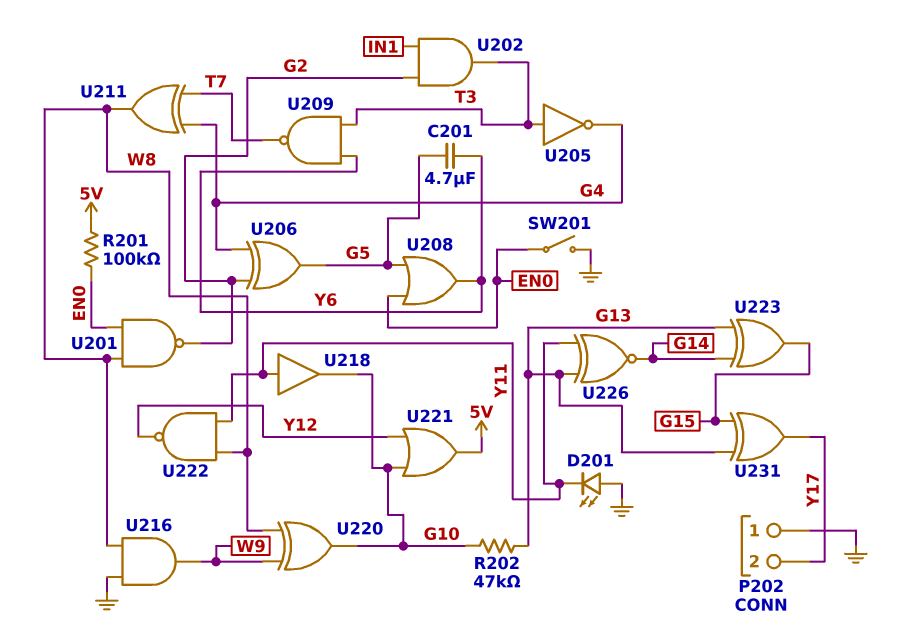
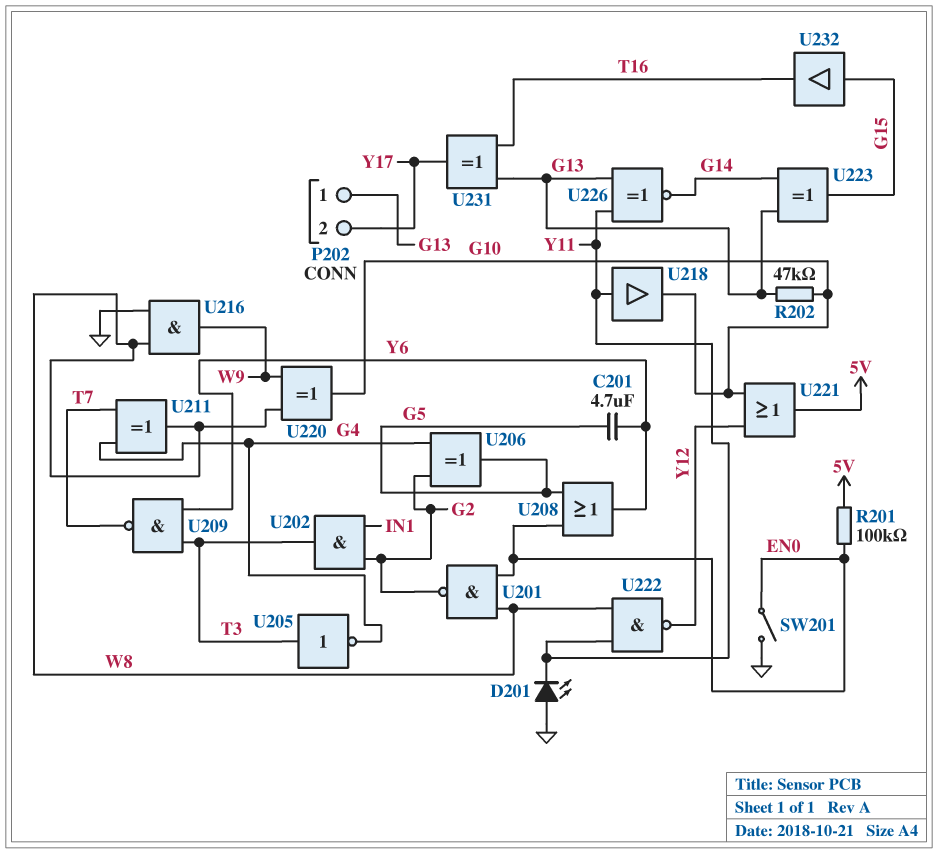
P202 pin 1: GND -> G13
U231: XOR (in G13, in G15, out Y17) -> XOR (in G13, in T16, out Y17)
U232: none -> buffer (in G15, out T16)

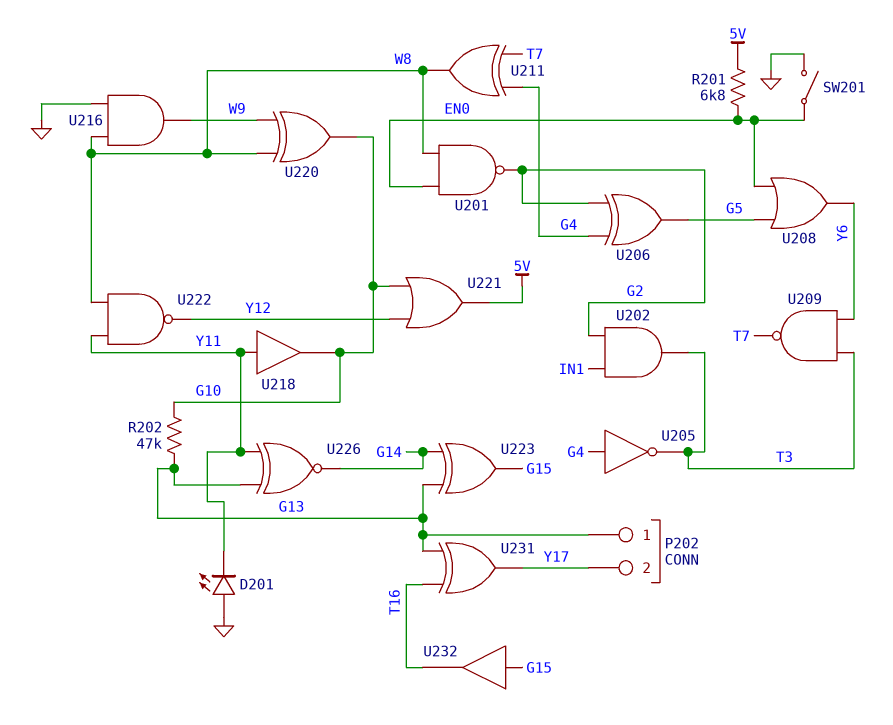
C201: 4.7uF (G5, Y6) -> none
R201: 100k (5V, EN0) -> 6.8k (5V, EN0)
U205: NOT (in T3, out G4) -> NOT (in G4, out T3)

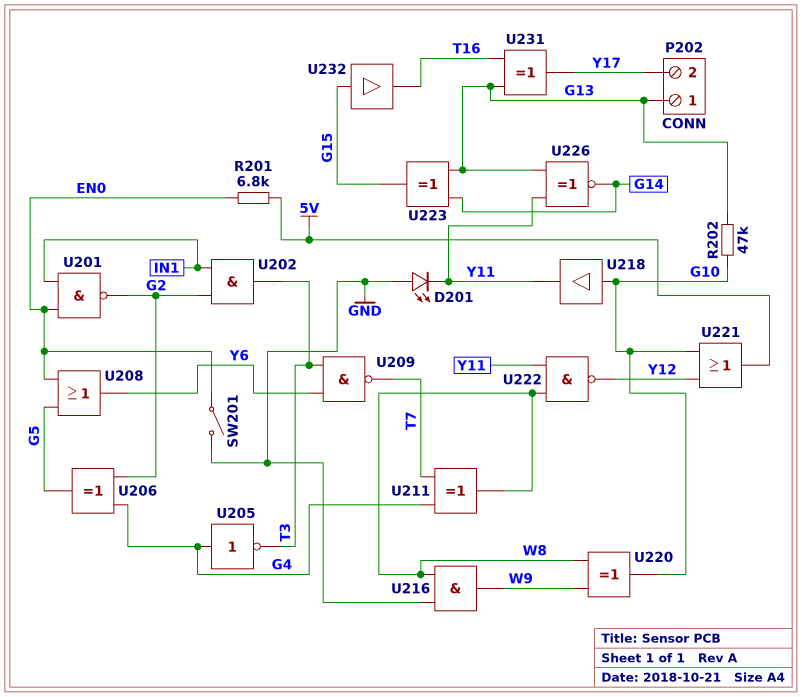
U201: NAND (in EN0, in W8, out G2) -> NAND (in EN0, in IN1, out G2)
U218: buffer (in Y11, out G10) -> buffer (in G10, out Y11)

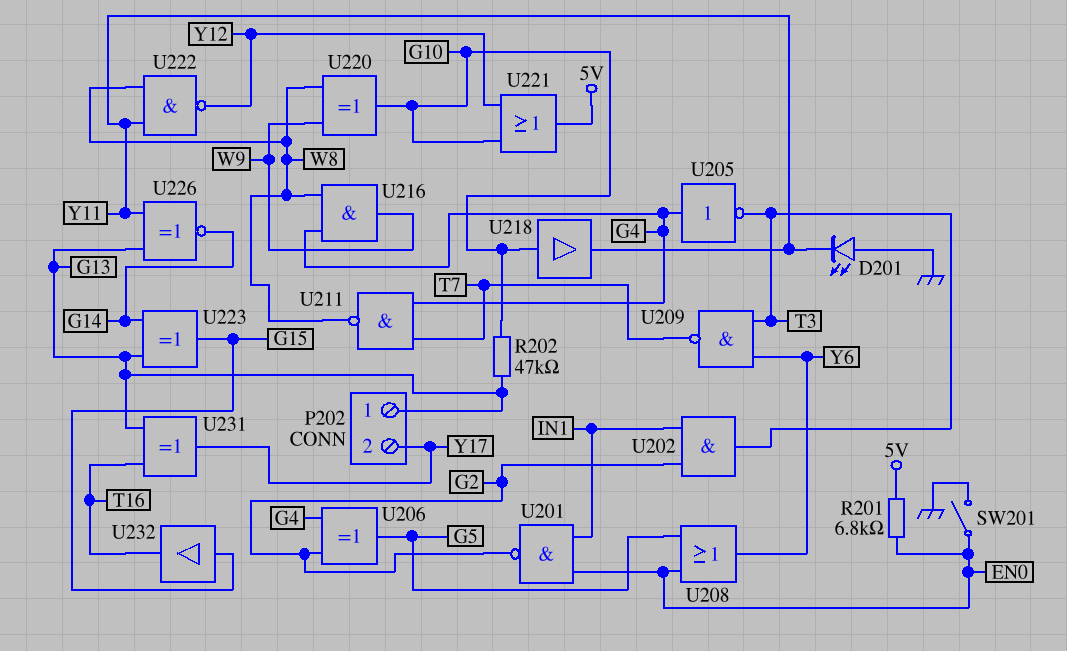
U211: XOR (in G4, in T7, out W8) -> NAND (in G4, in T7, out W8)
U216: AND (in GND, in W8, out W9) -> AND (in G4, in W8, out W9)

